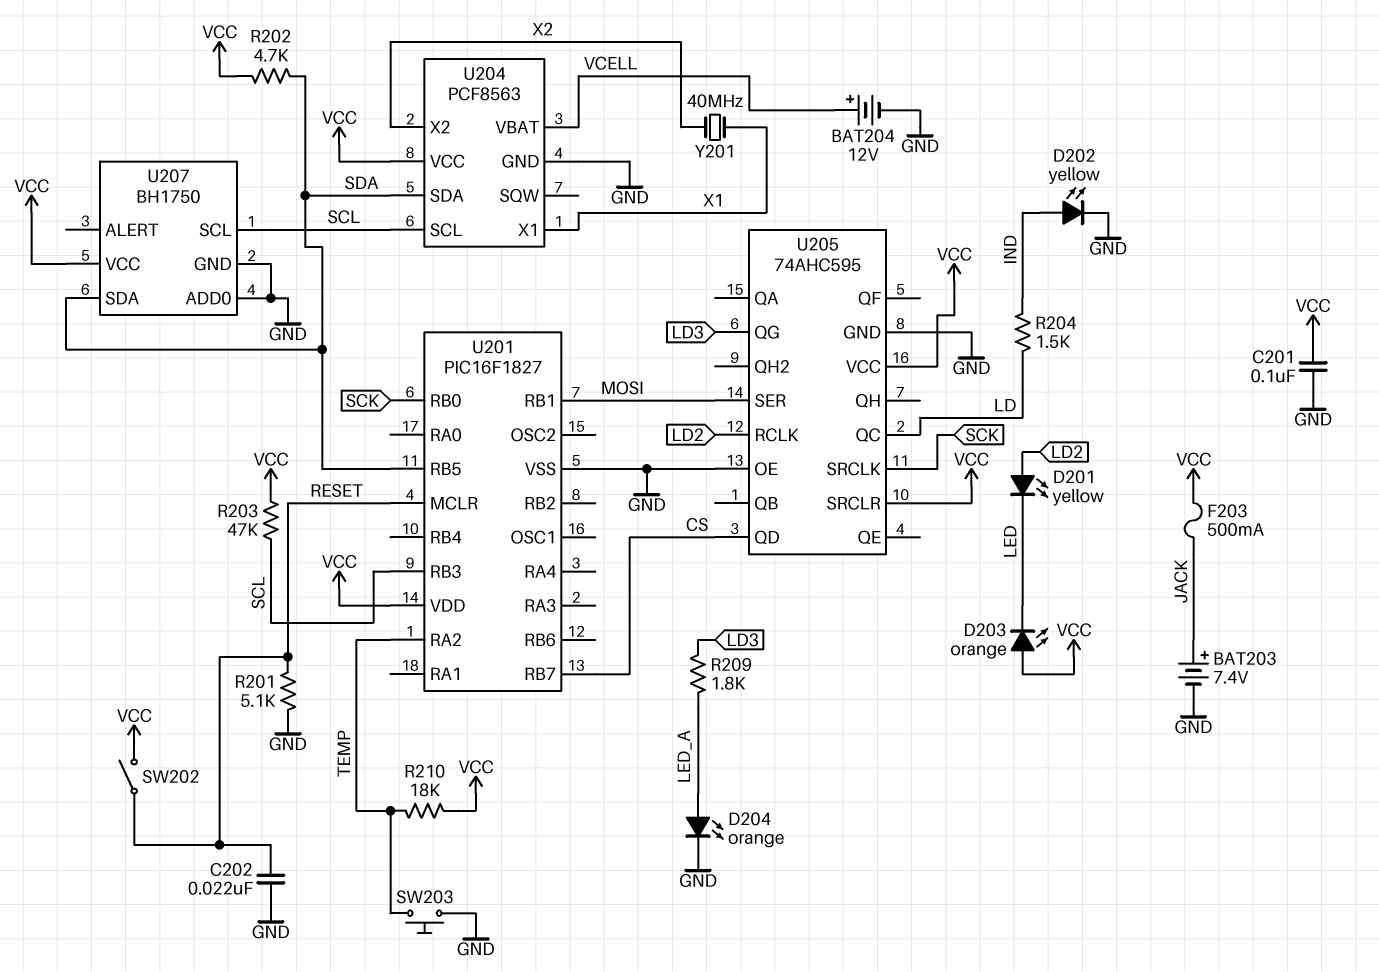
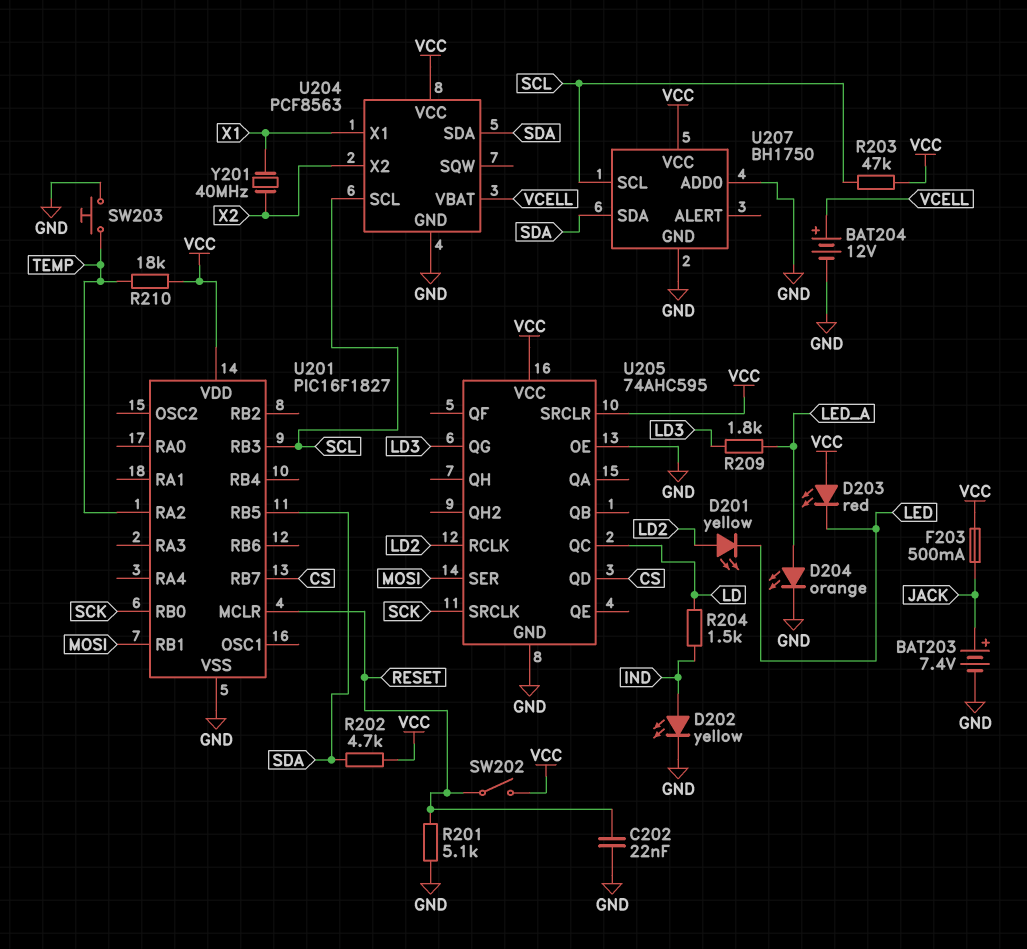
C201: 100nF (GND, VCC) -> none
D203: LED orange (A VCC, K LED) -> LED red (A VCC, K LED)

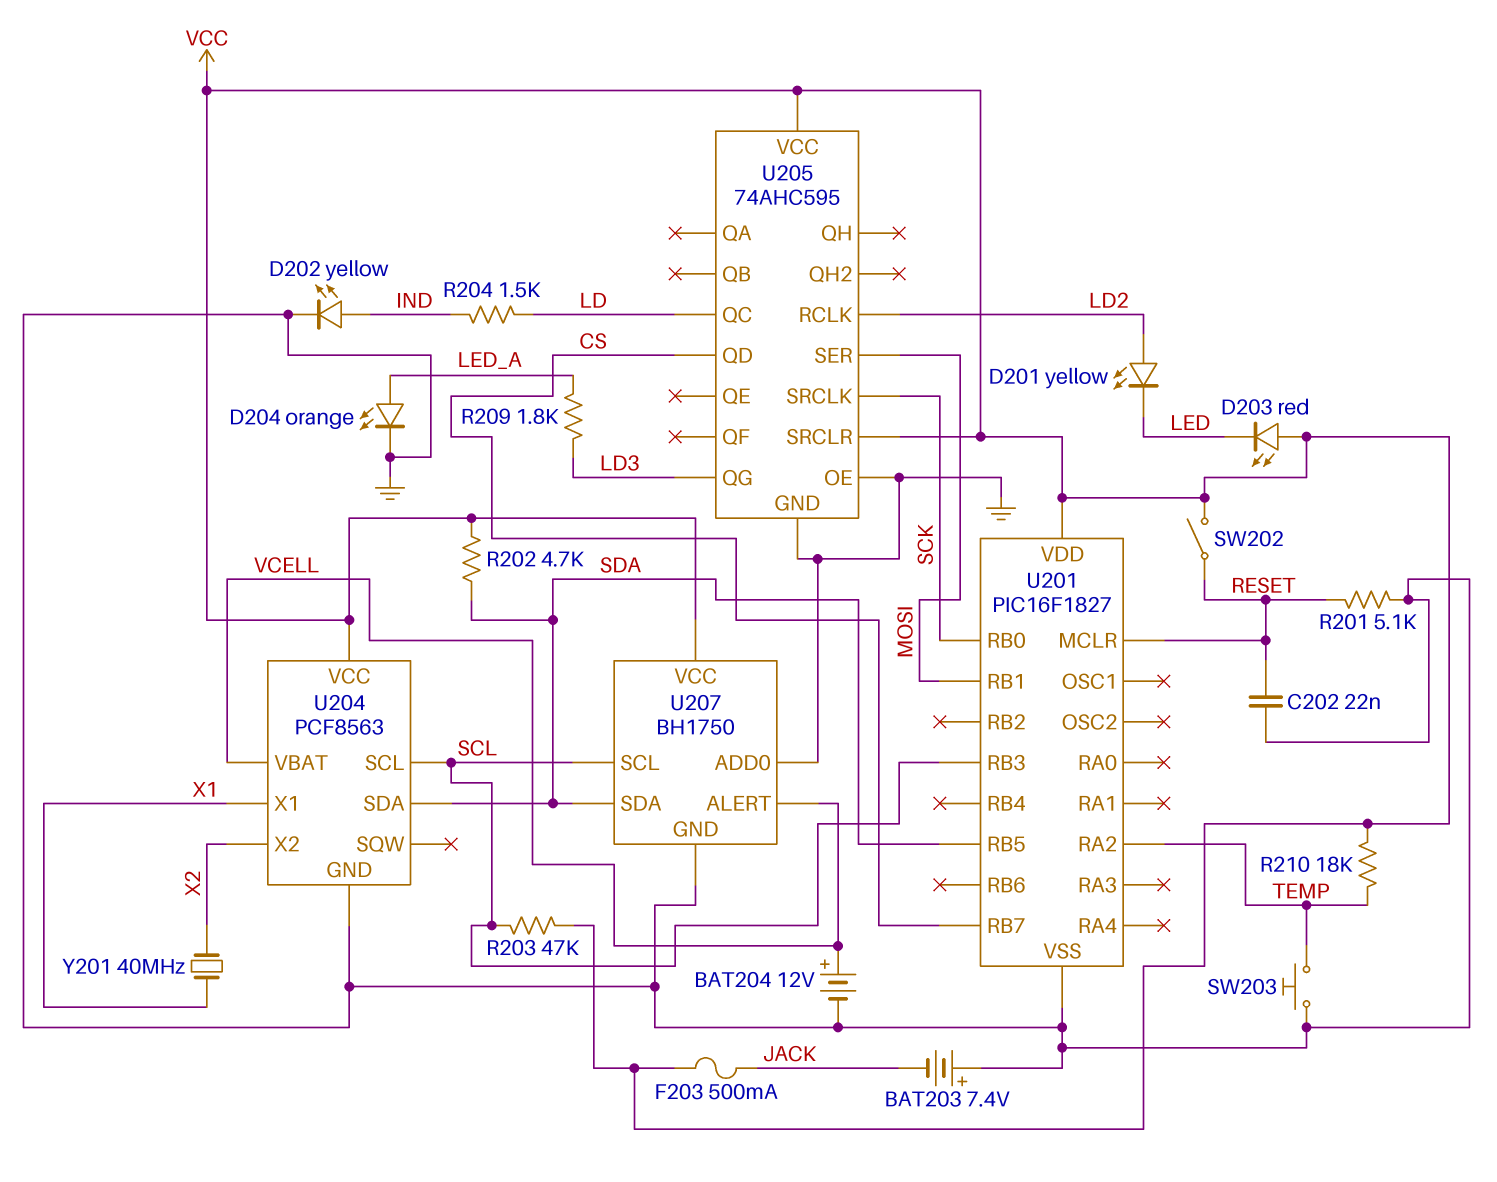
BAT203: 7.4V (plus JACK, minus GND) -> 7.4V (plus GND, minus JACK)
U207 pin ALERT: none -> VCELL

